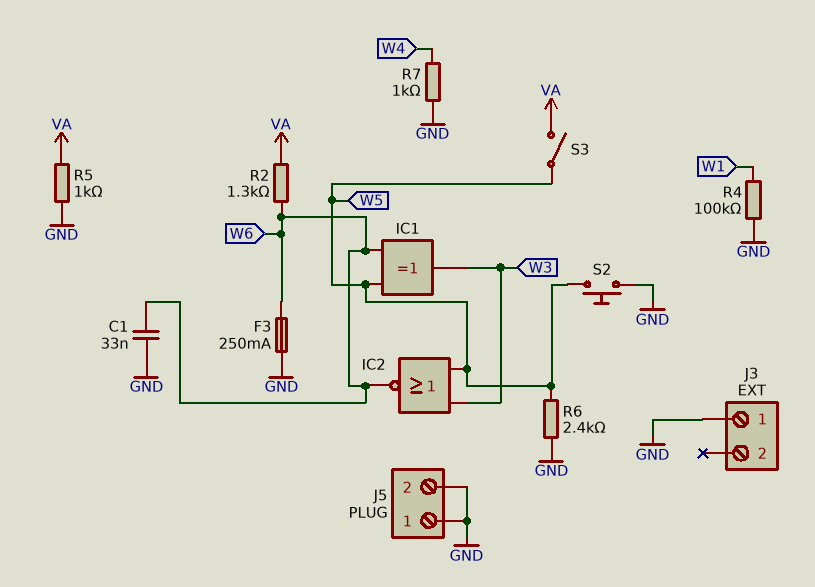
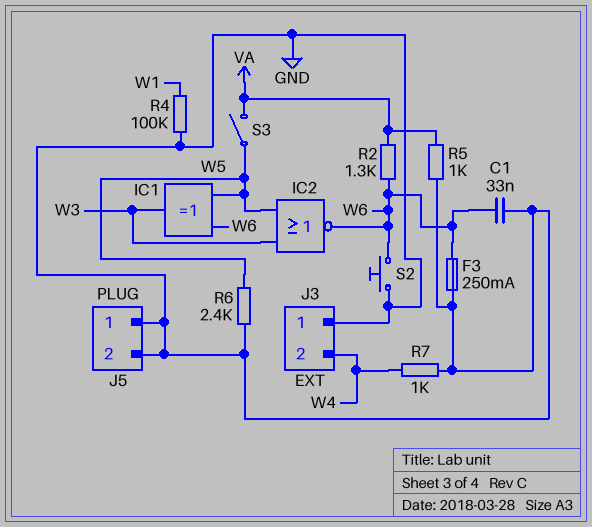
J3 pin 2: none -> W4
S2: button (GND, W5) -> button (GND, W6)

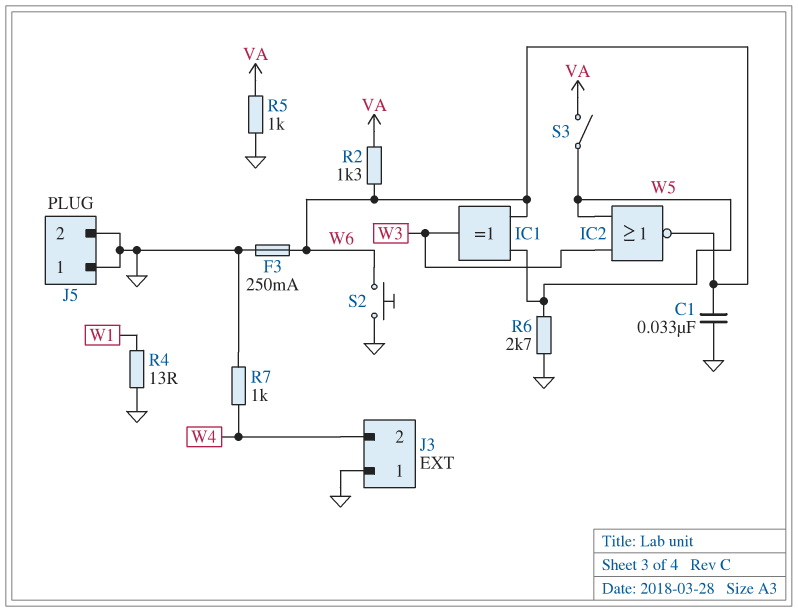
R4: 100k (GND, W1) -> 13 (GND, W1)
R6: 2.4k (GND, W5) -> 2.7k (GND, W5)

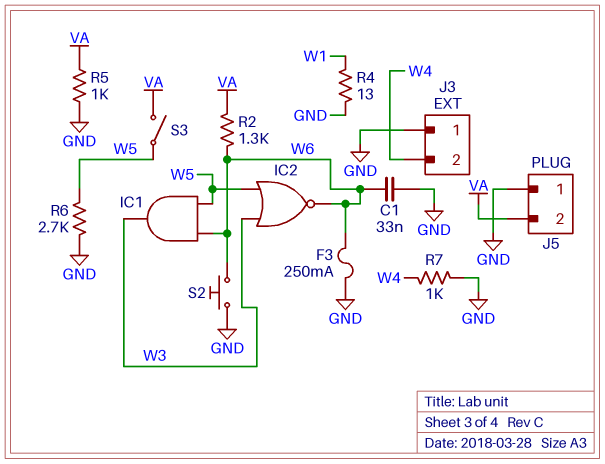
IC1: XOR (in W5, in W6, out W3) -> AND (in W5, in W6, out W3)
J5 pin 2: GND -> VA

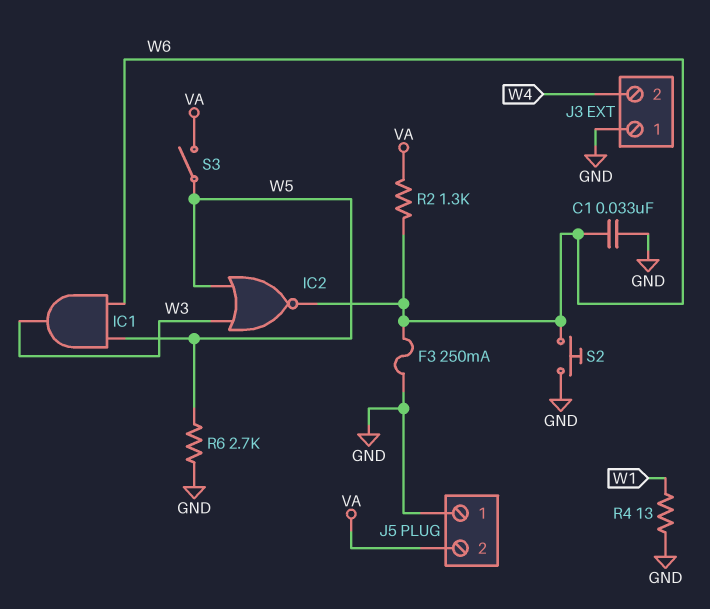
R5: 1k (GND, VA) -> none
R7: 1k (GND, W4) -> none

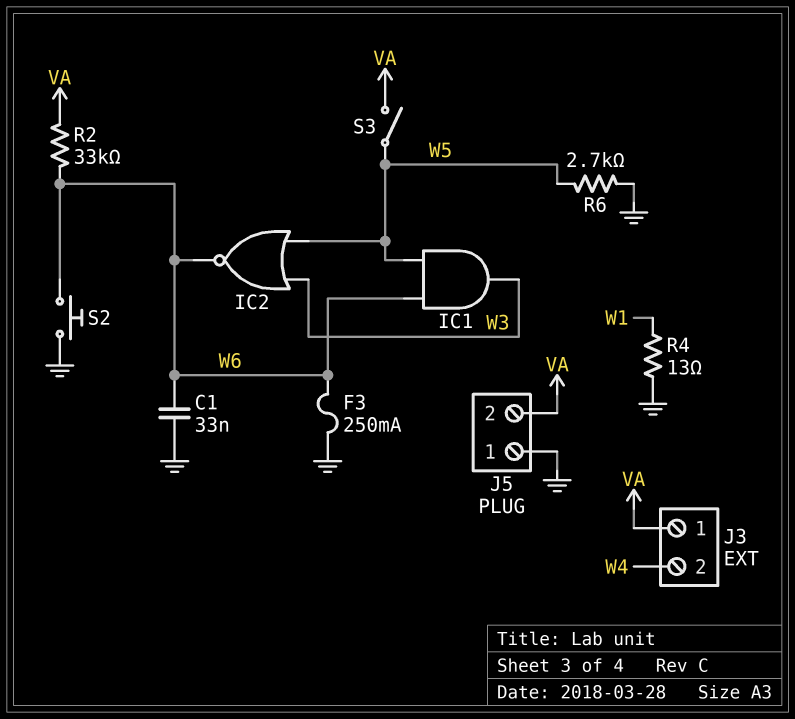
J3 pin 1: GND -> VA
R2: 1.3k (VA, W6) -> 33k (VA, W6)

